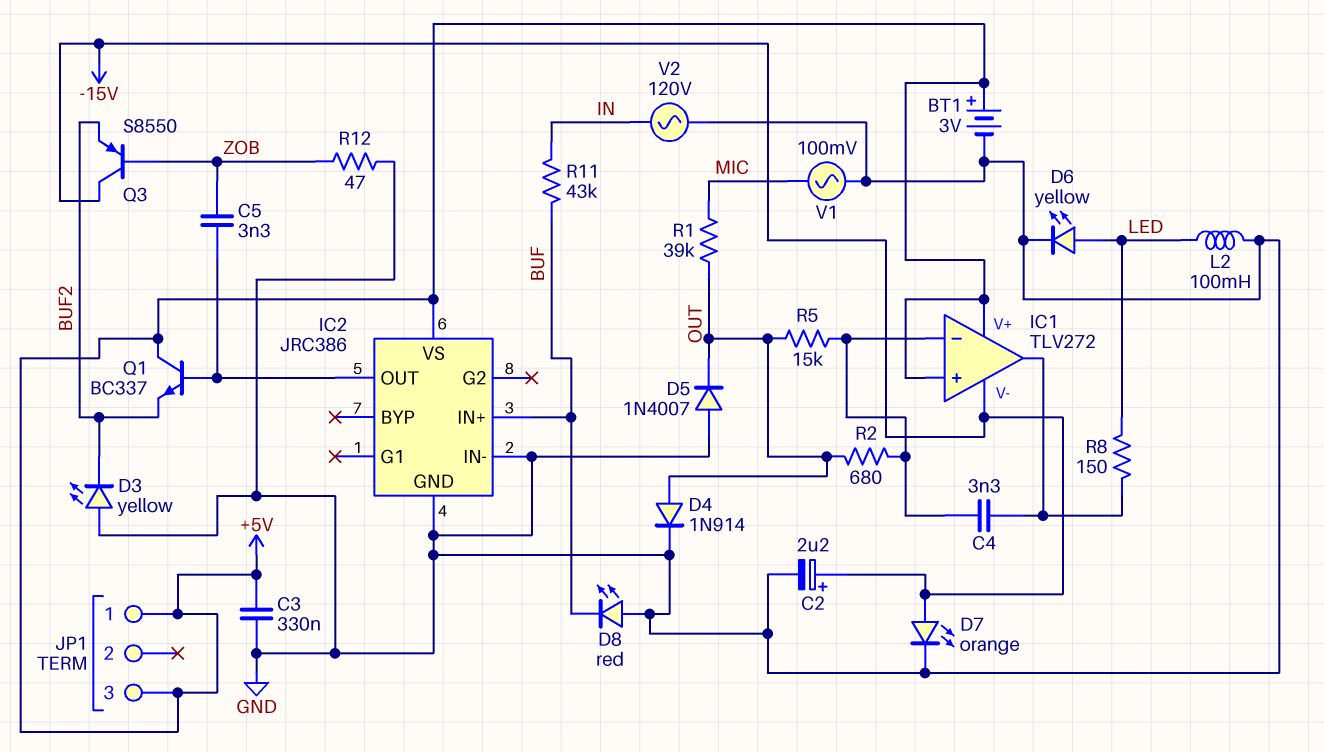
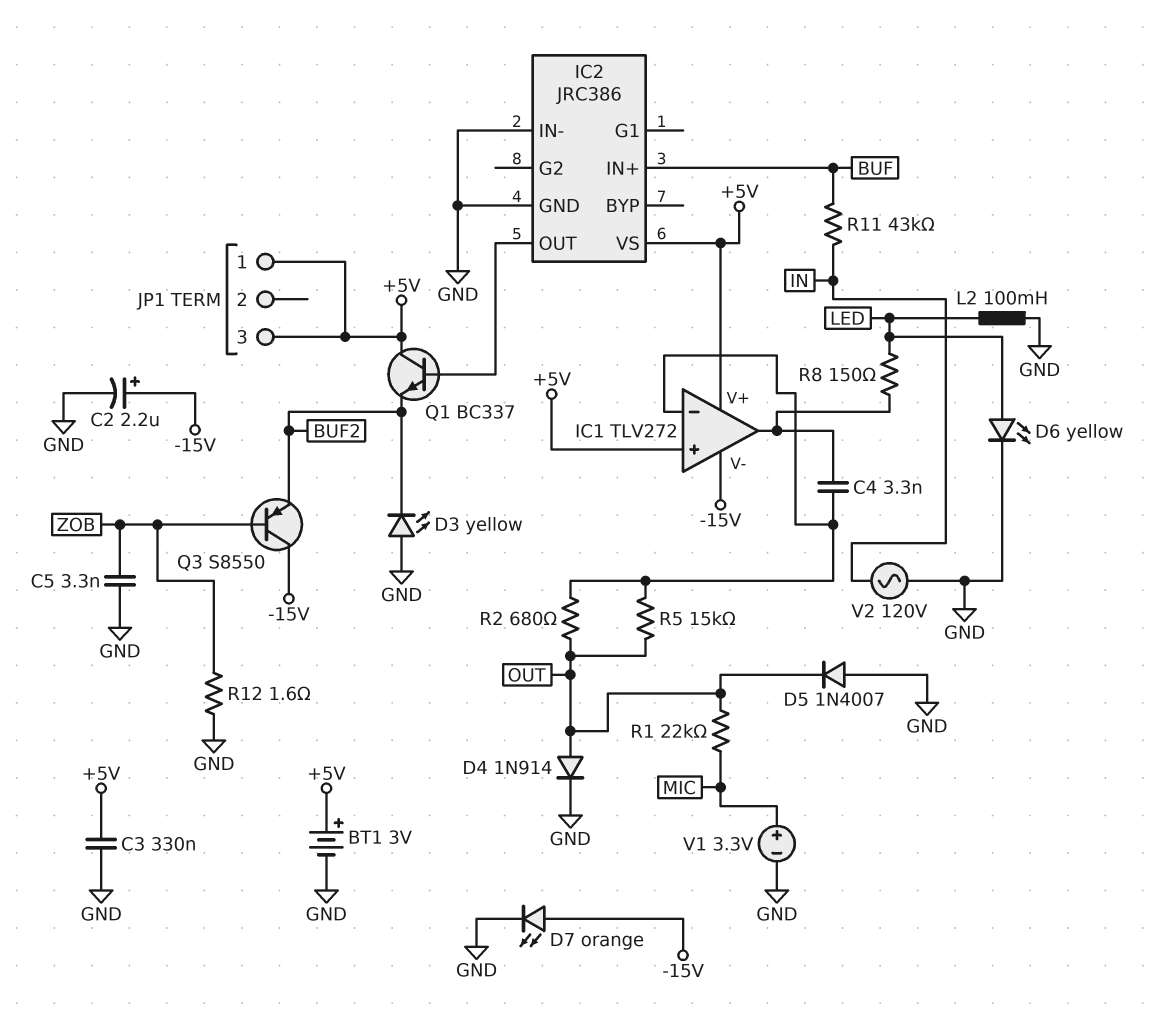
C5: 3.3nF (IC2/OUT, ZOB) -> 3.3nF (GND, ZOB)
D8: LED red (A GND, K BUF) -> none
R1: 39k (MIC, OUT) -> 22k (MIC, OUT)
R12: 47 (GND, ZOB) -> 1.6 (GND, ZOB)
V1: AC 100mV (GND, MIC) -> 3.3V (plus MIC, minus GND)

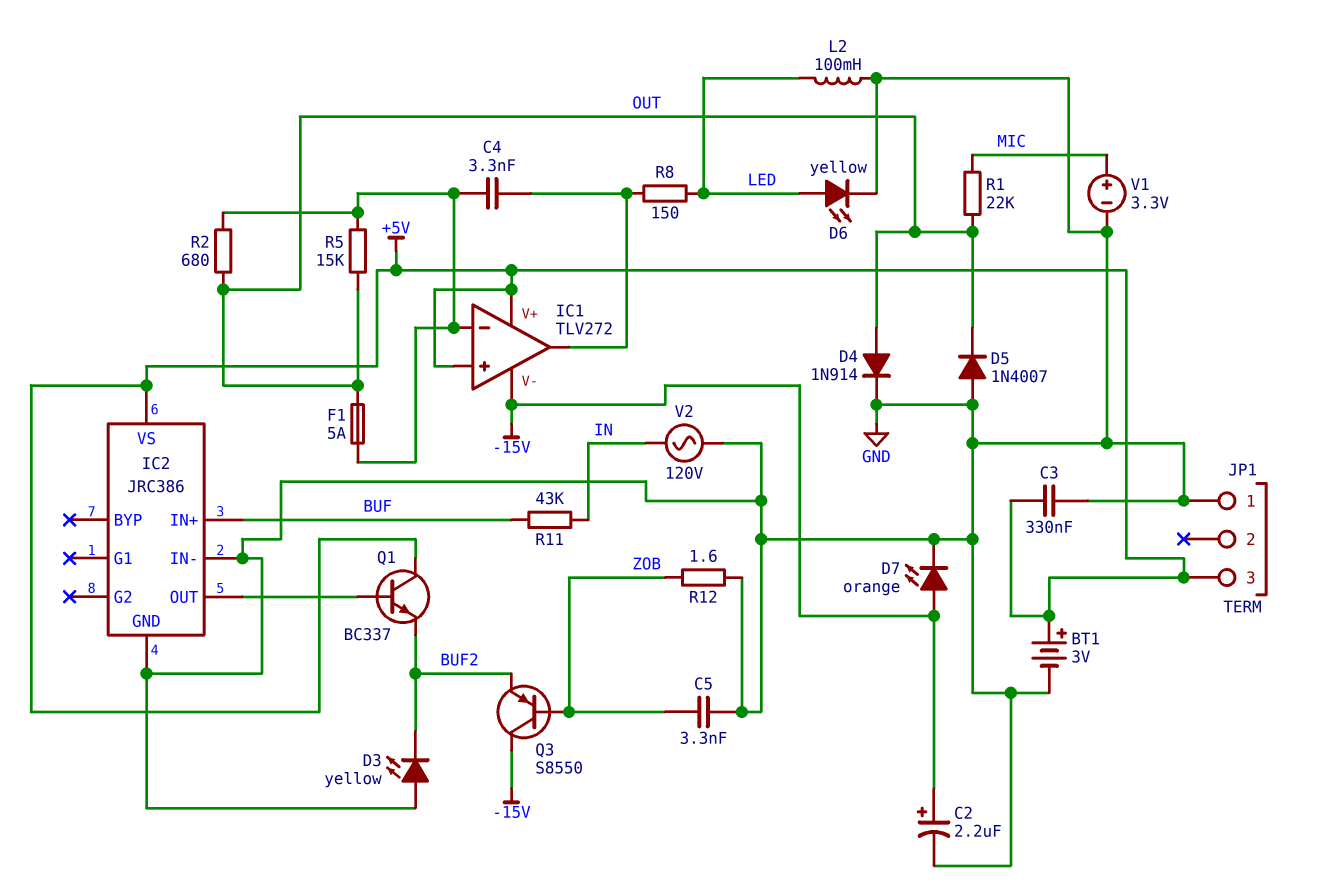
F1: none -> 5A (IC1/in-, OUT)
JP1 pin 1: +5V -> GND

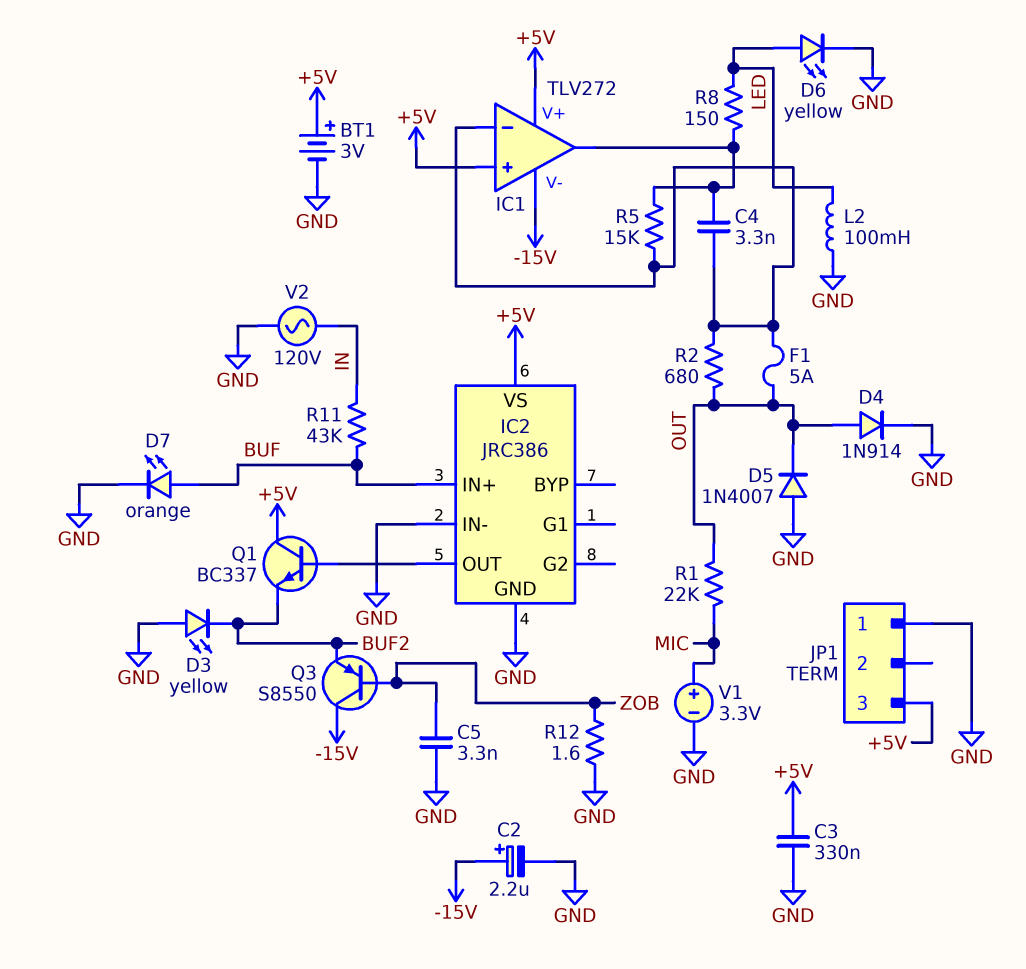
D7: LED orange (A -15V, K GND) -> LED orange (A BUF, K GND)
R5: 15k (IC1/in-, OUT) -> 15k (IC1/in-, IC1/out)

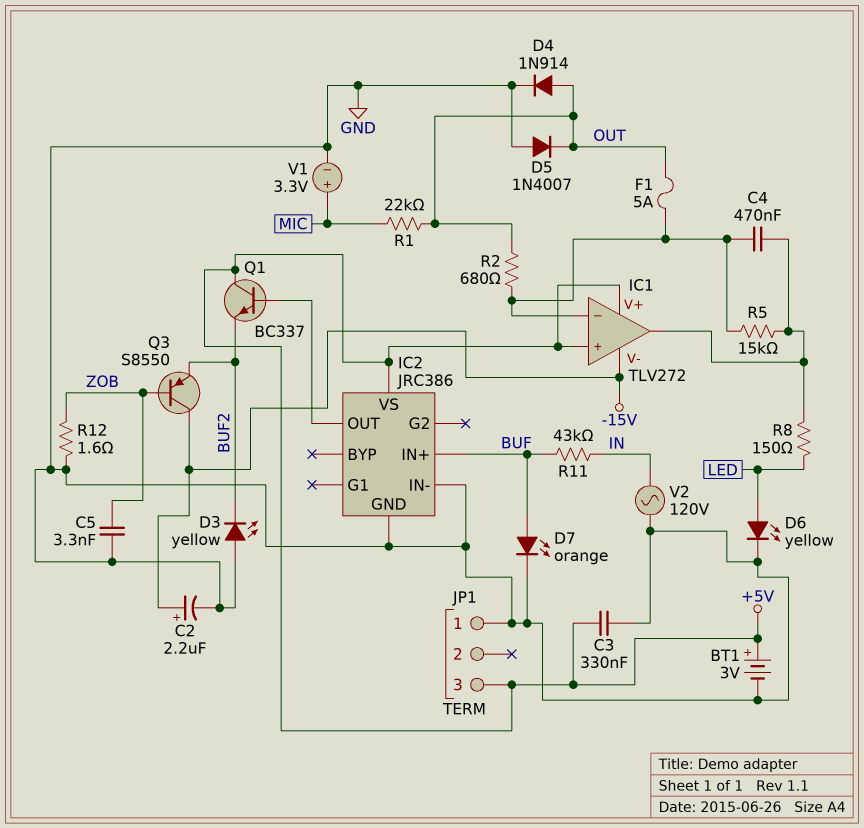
C4: 3.3nF (IC1/in-, IC1/out) -> 470nF (IC1/in-, IC1/out)
L2: 100mH (GND, LED) -> none

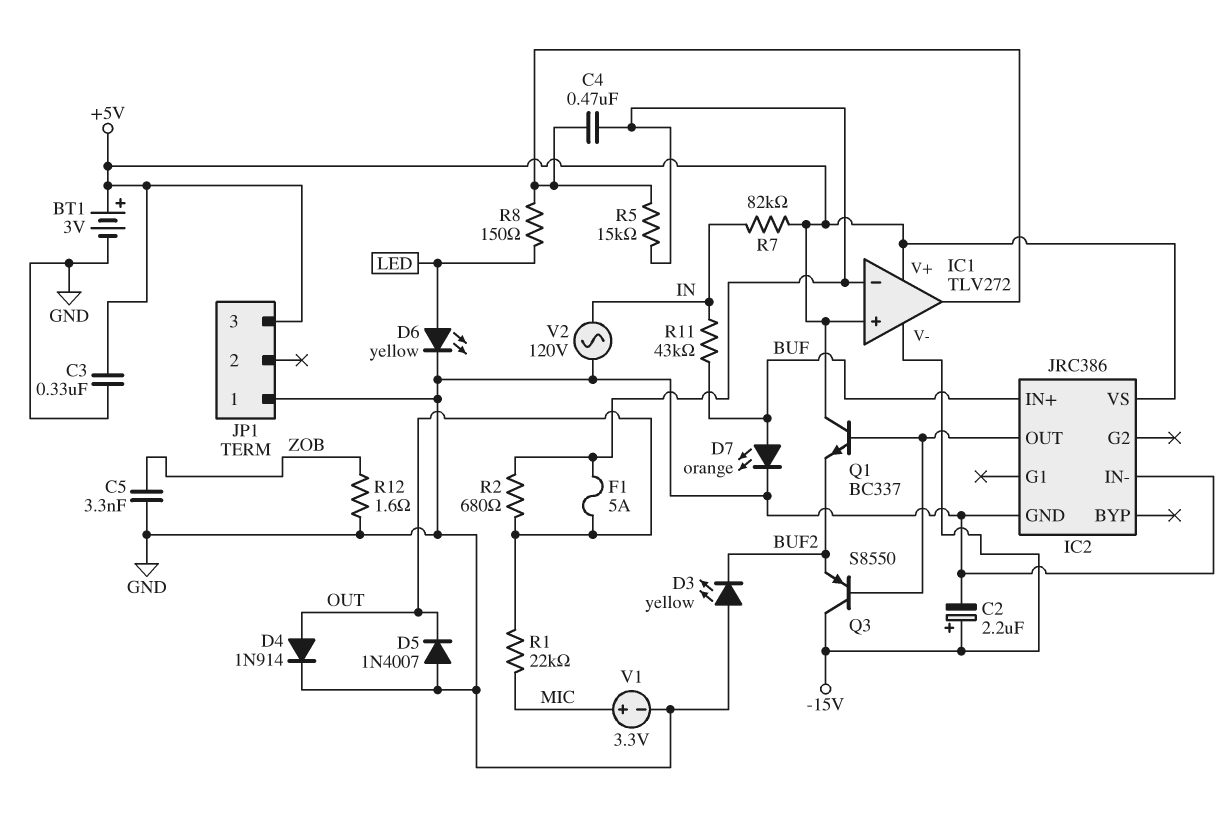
Q3: PNP S8550 (B ZOB, C -15V, E BUF2) -> PNP S8550 (B IC2/OUT, C -15V, E BUF2)
R7: none -> 82k (+5V, IN)

